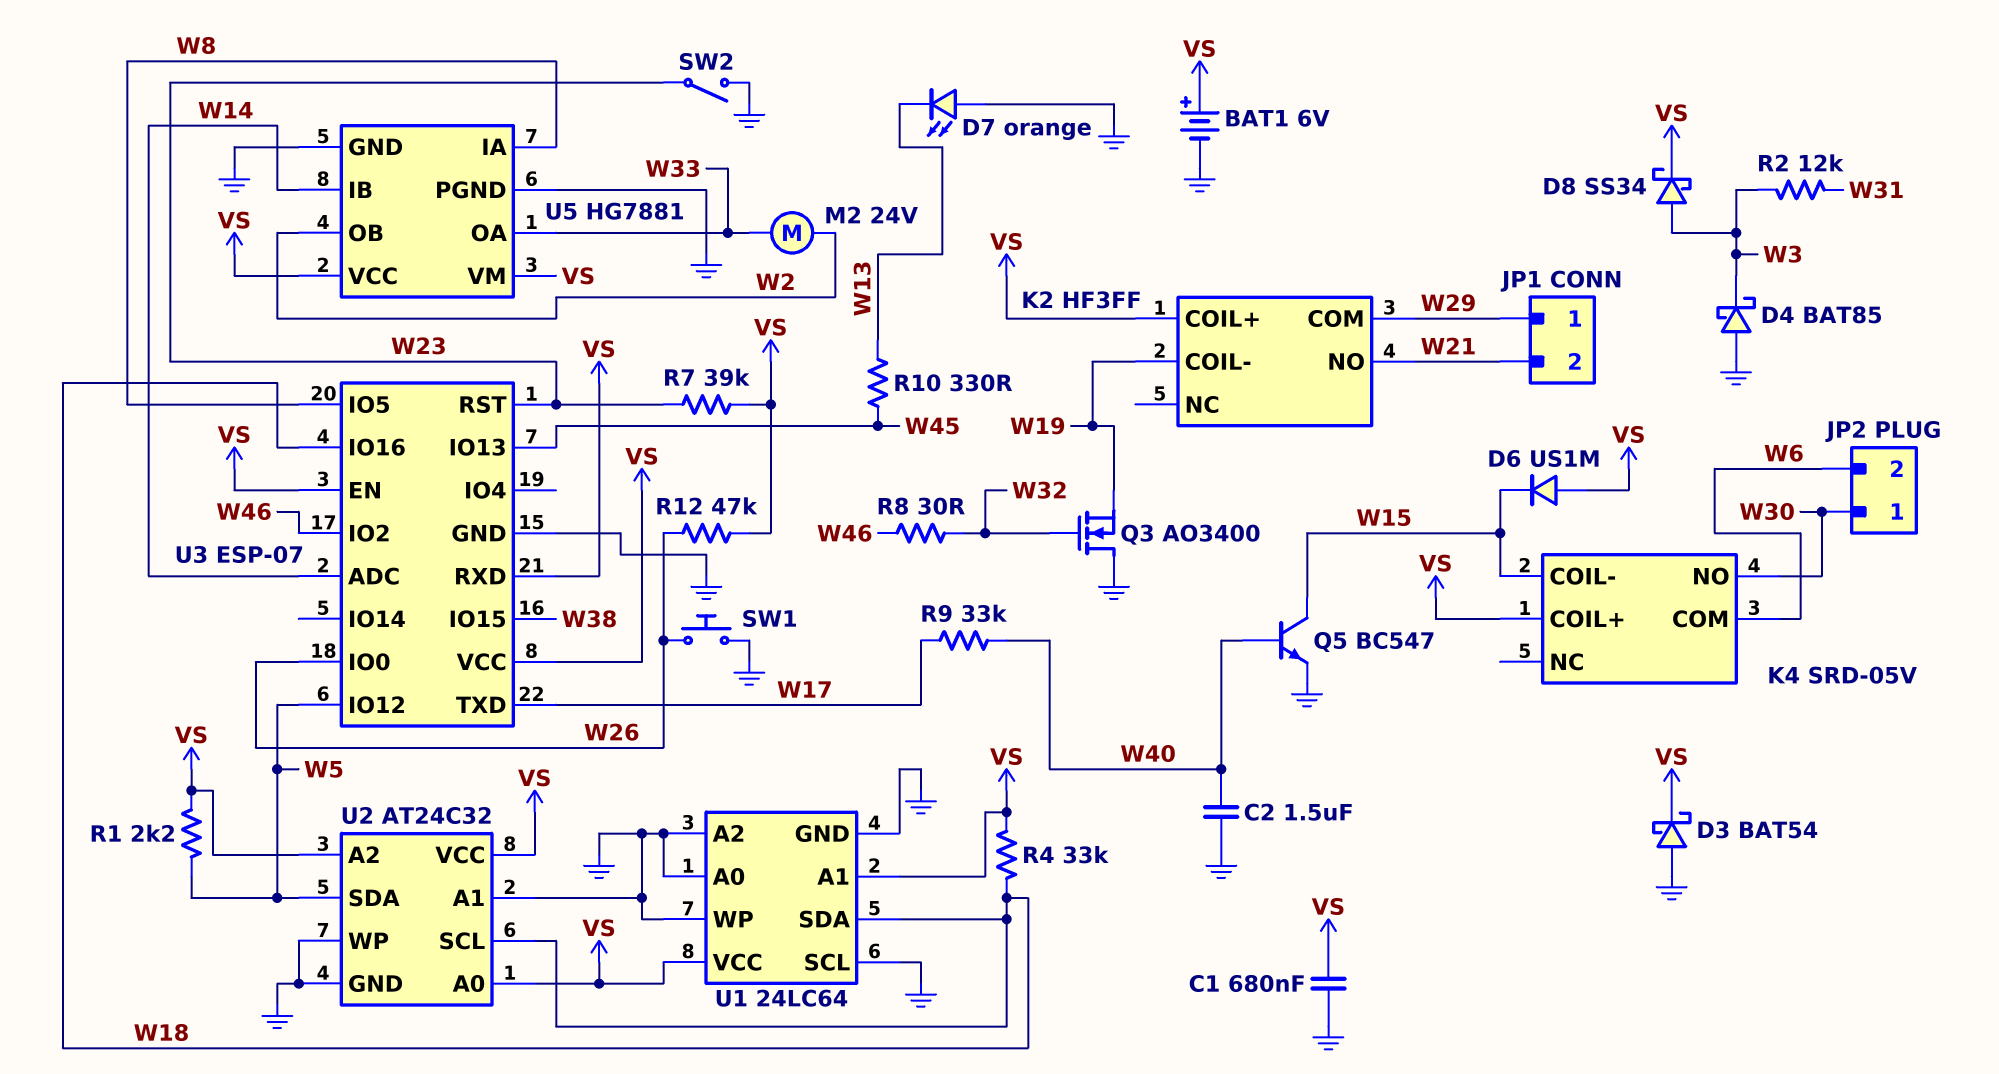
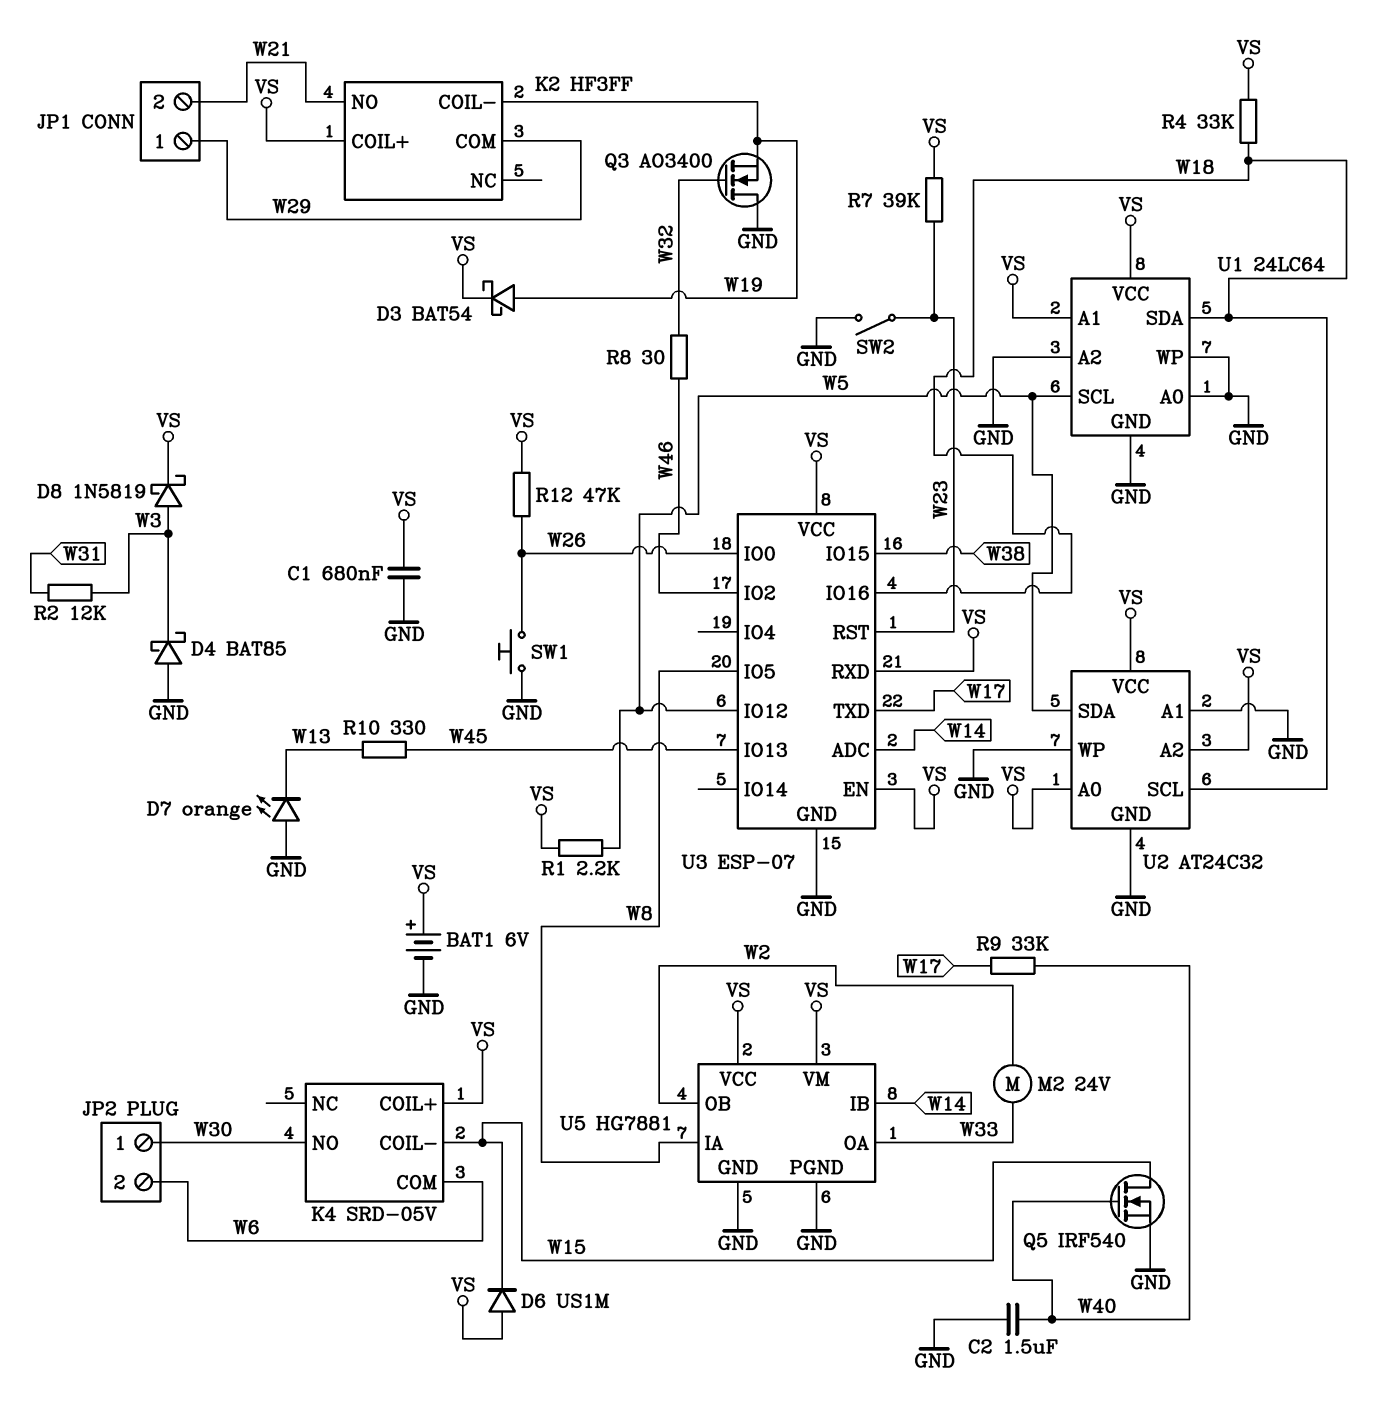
D3: schottky BAT54 (A GND, K VS) -> schottky BAT54 (A W19, K VS)
D8: schottky SS34 (A W3, K VS) -> schottky 1N5819 (A W3, K VS)
Q5: NPN BC547 (B W40, C W15, E GND) -> NMOS IRF540 (G W40, D W15, S GND)
U1 pin SCL: GND -> W5

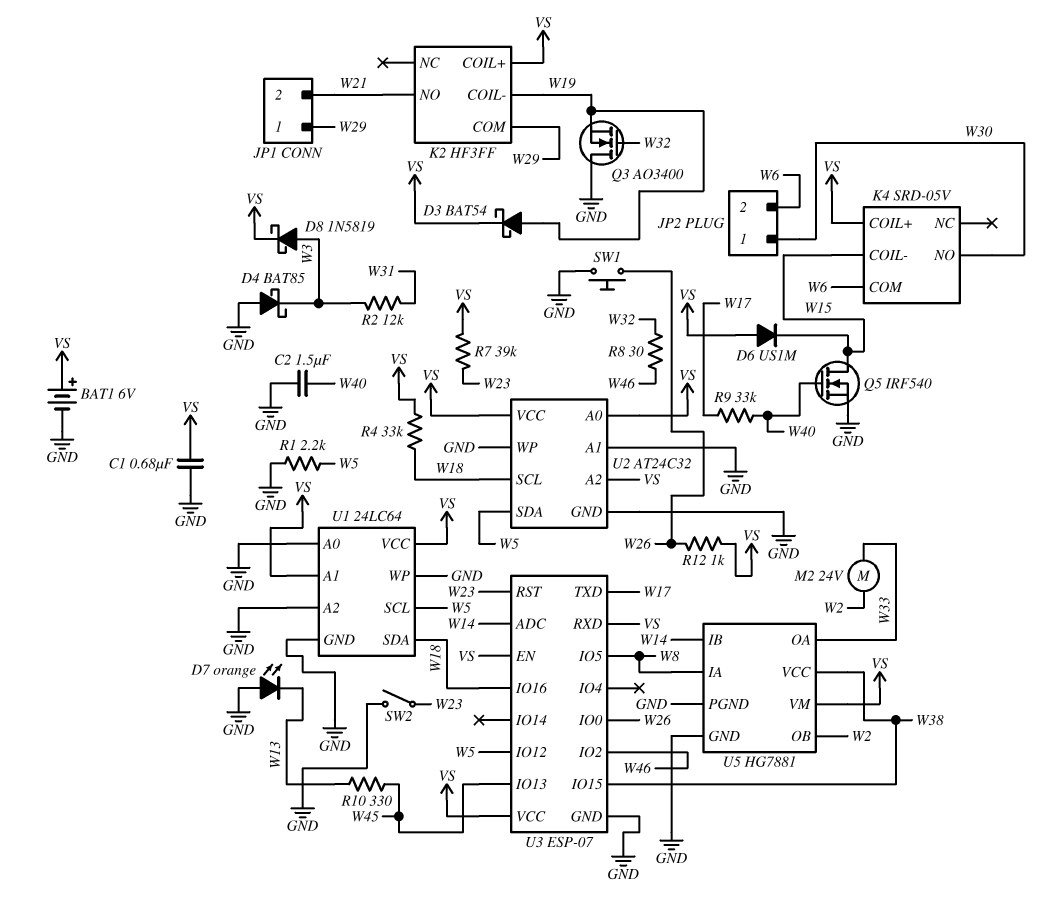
R1: 2.2k (VS, W5) -> 2.2k (GND, W5)
R12: 47k (VS, W26) -> 1k (VS, W26)
U5 pin VCC: VS -> W38

